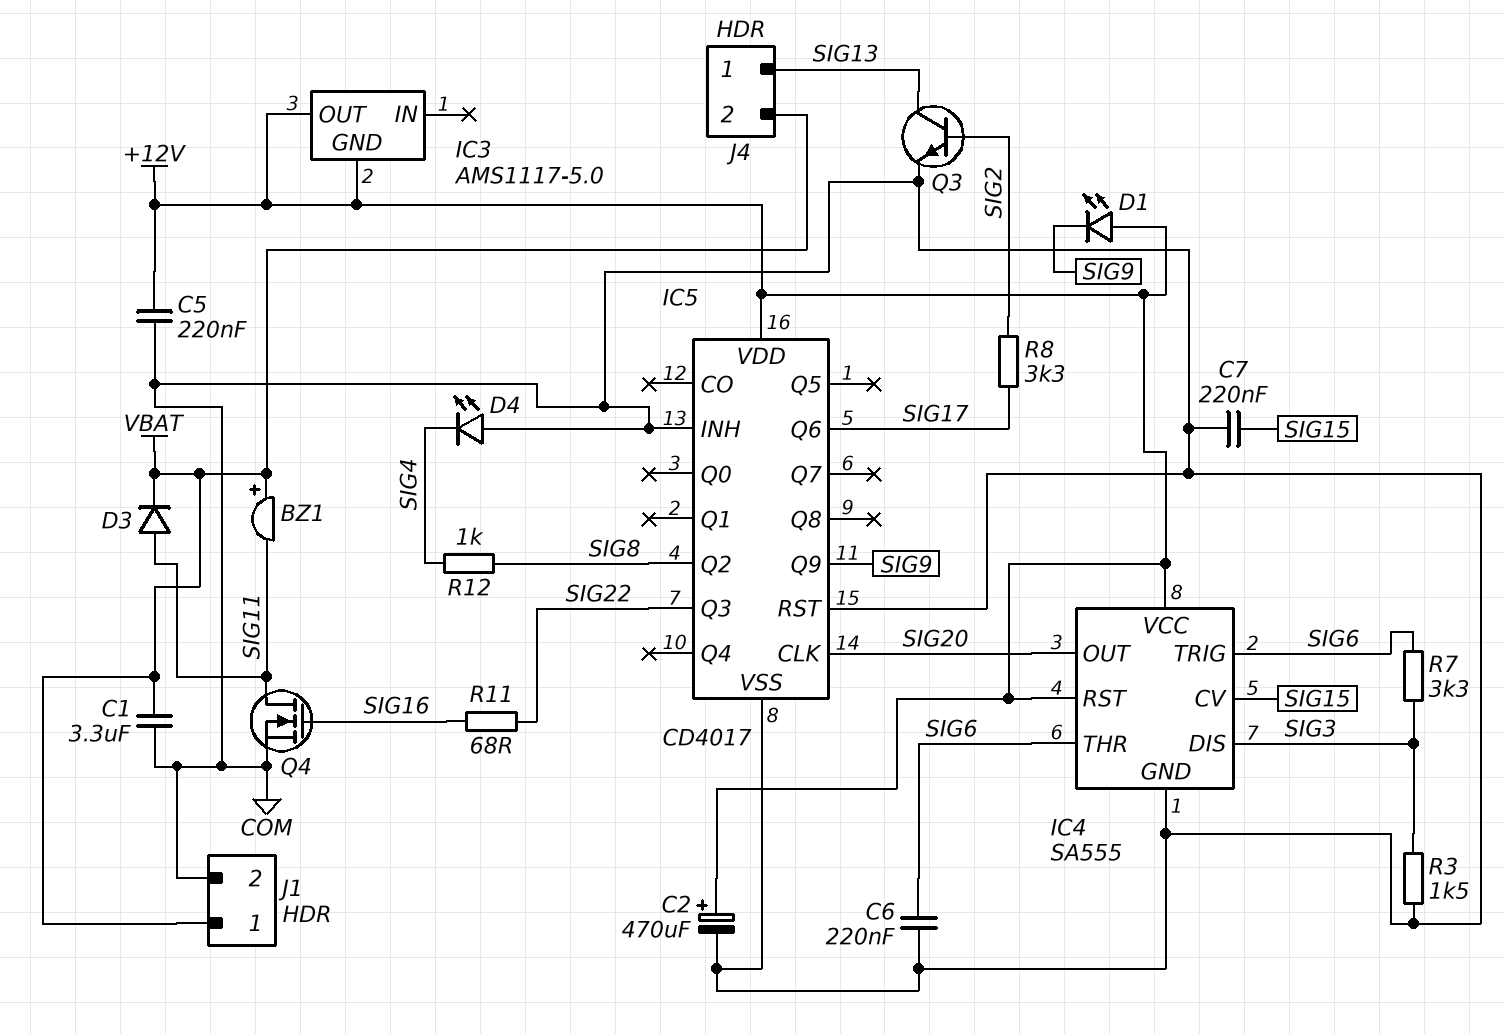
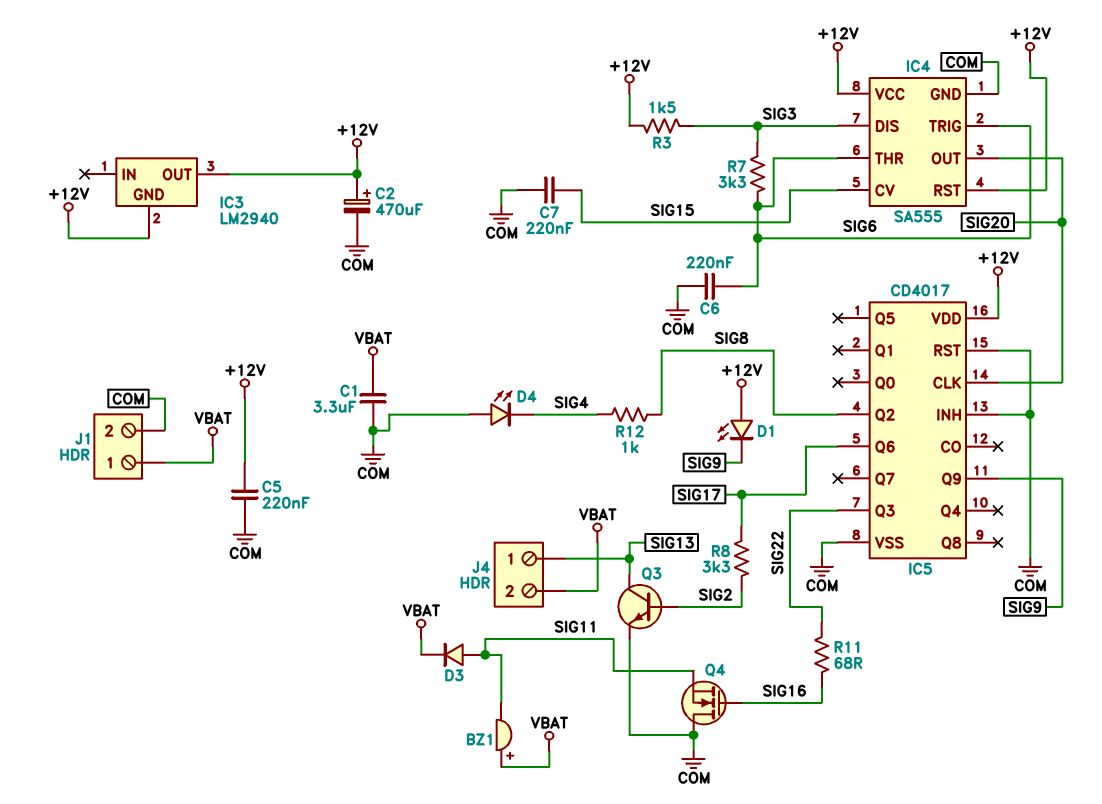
IC3: AMS1117-5.0 -> LM2940
Q4: NMOS (G SIG16, D SIG11, S COM) -> NMOS (G SIG16, D COM, S SIG11)
R3: 1.5k (COM, SIG3) -> 1.5k (+12V, SIG3)

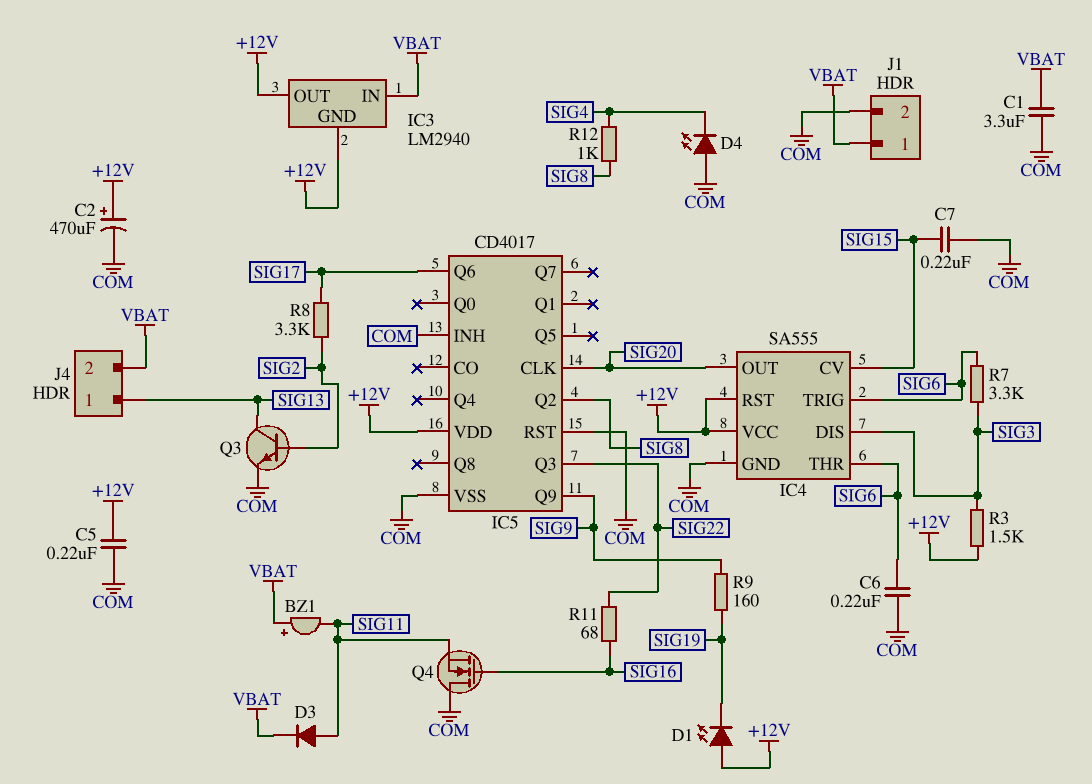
D1: LED (A +12V, K SIG9) -> LED (A +12V, K SIG19)
IC3 pin IN: none -> VBAT
R9: none -> 160 (SIG9, SIG19)

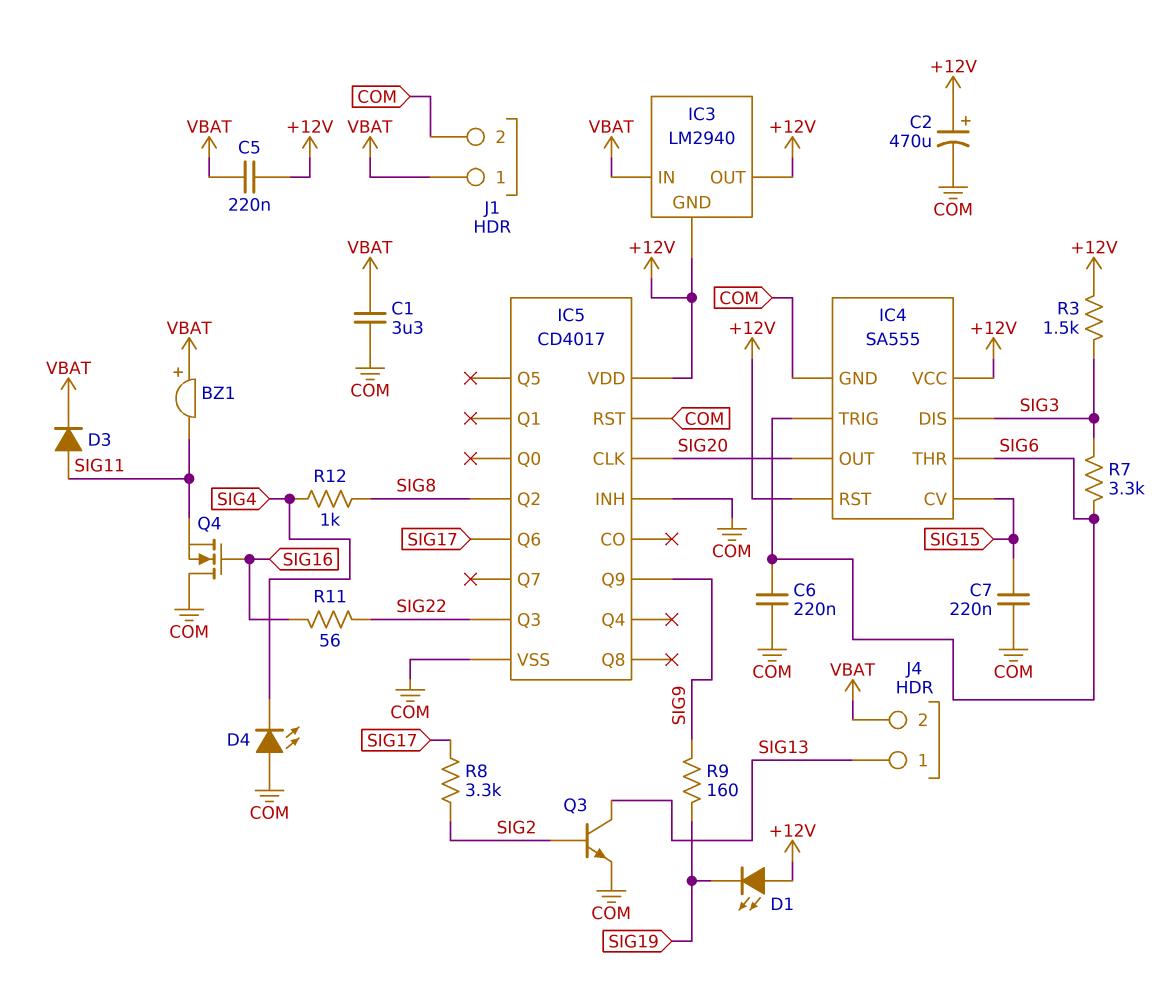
C5: 220nF (+12V, COM) -> 220nF (+12V, VBAT)
R11: 68 (SIG16, SIG22) -> 56 (SIG16, SIG22)

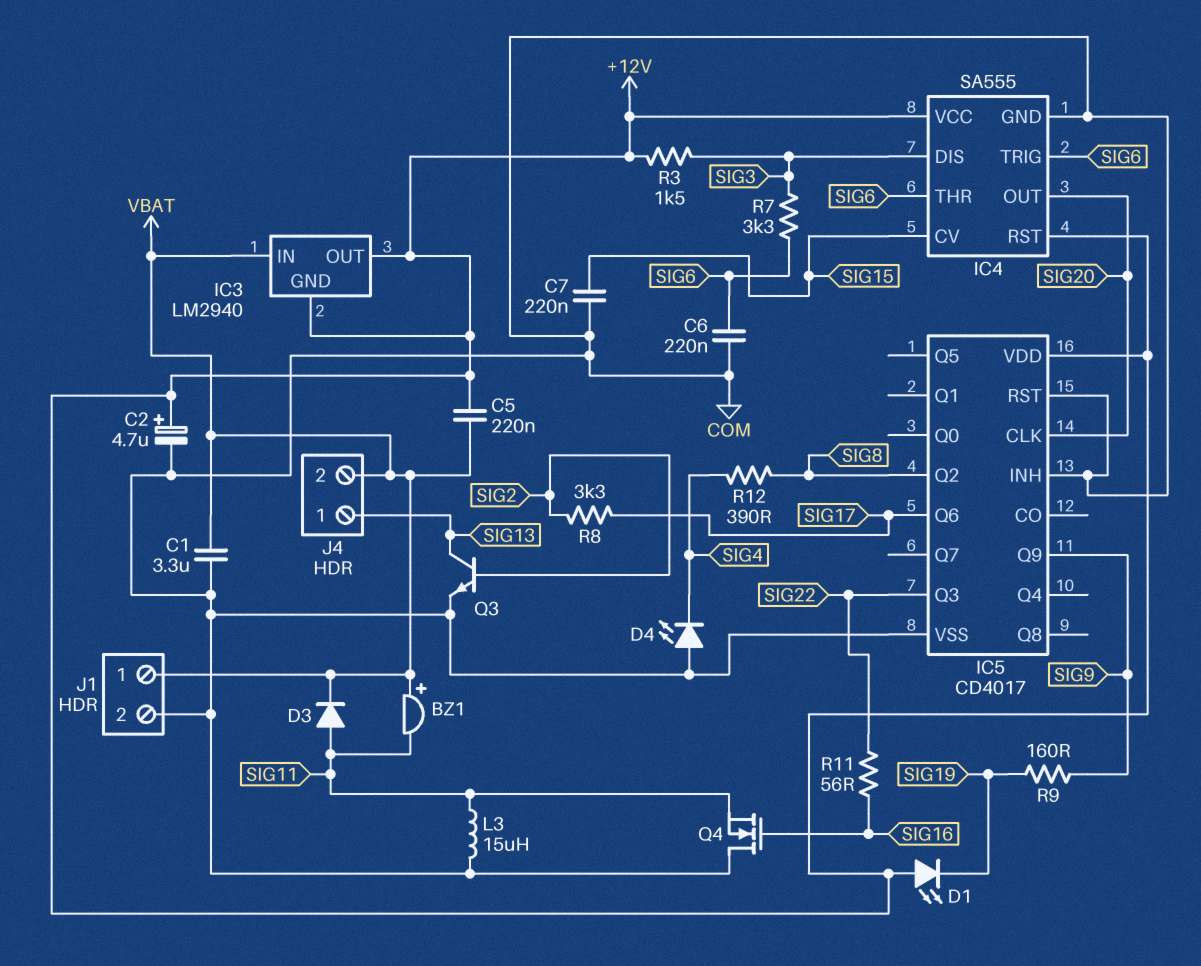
C2: 470uF (plus +12V, minus COM) -> 4.7uF (plus +12V, minus COM)
L3: none -> 15uH (COM, SIG11)
R12: 1k (SIG4, SIG8) -> 390 (SIG4, SIG8)

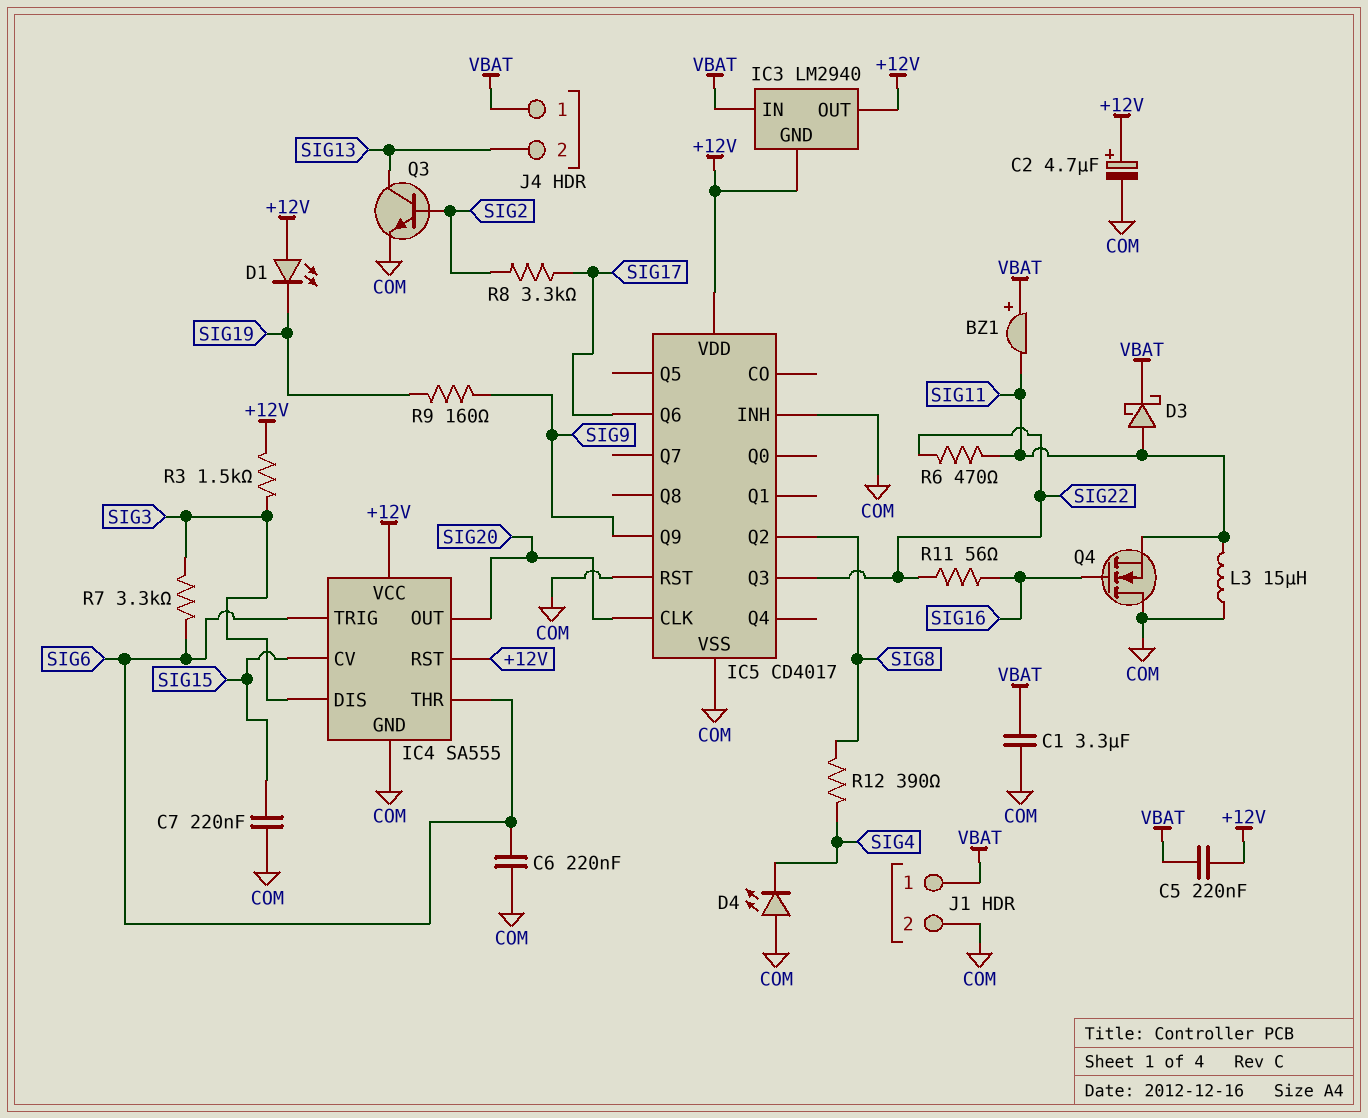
D3: diode (A SIG11, K VBAT) -> schottky (A SIG11, K VBAT)
J4 pin 1: SIG13 -> VBAT
J4 pin 2: VBAT -> SIG13
R6: none -> 470 (SIG11, SIG22)

